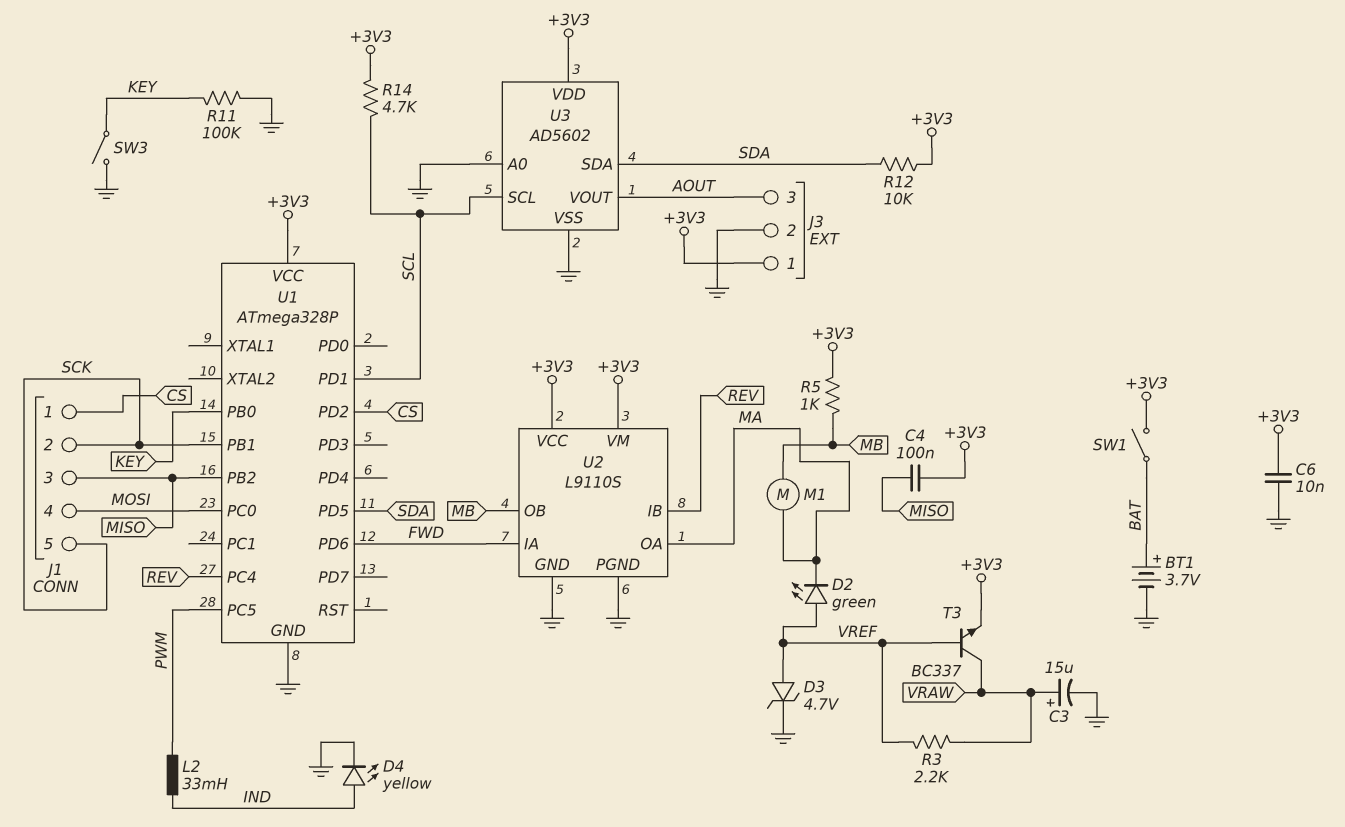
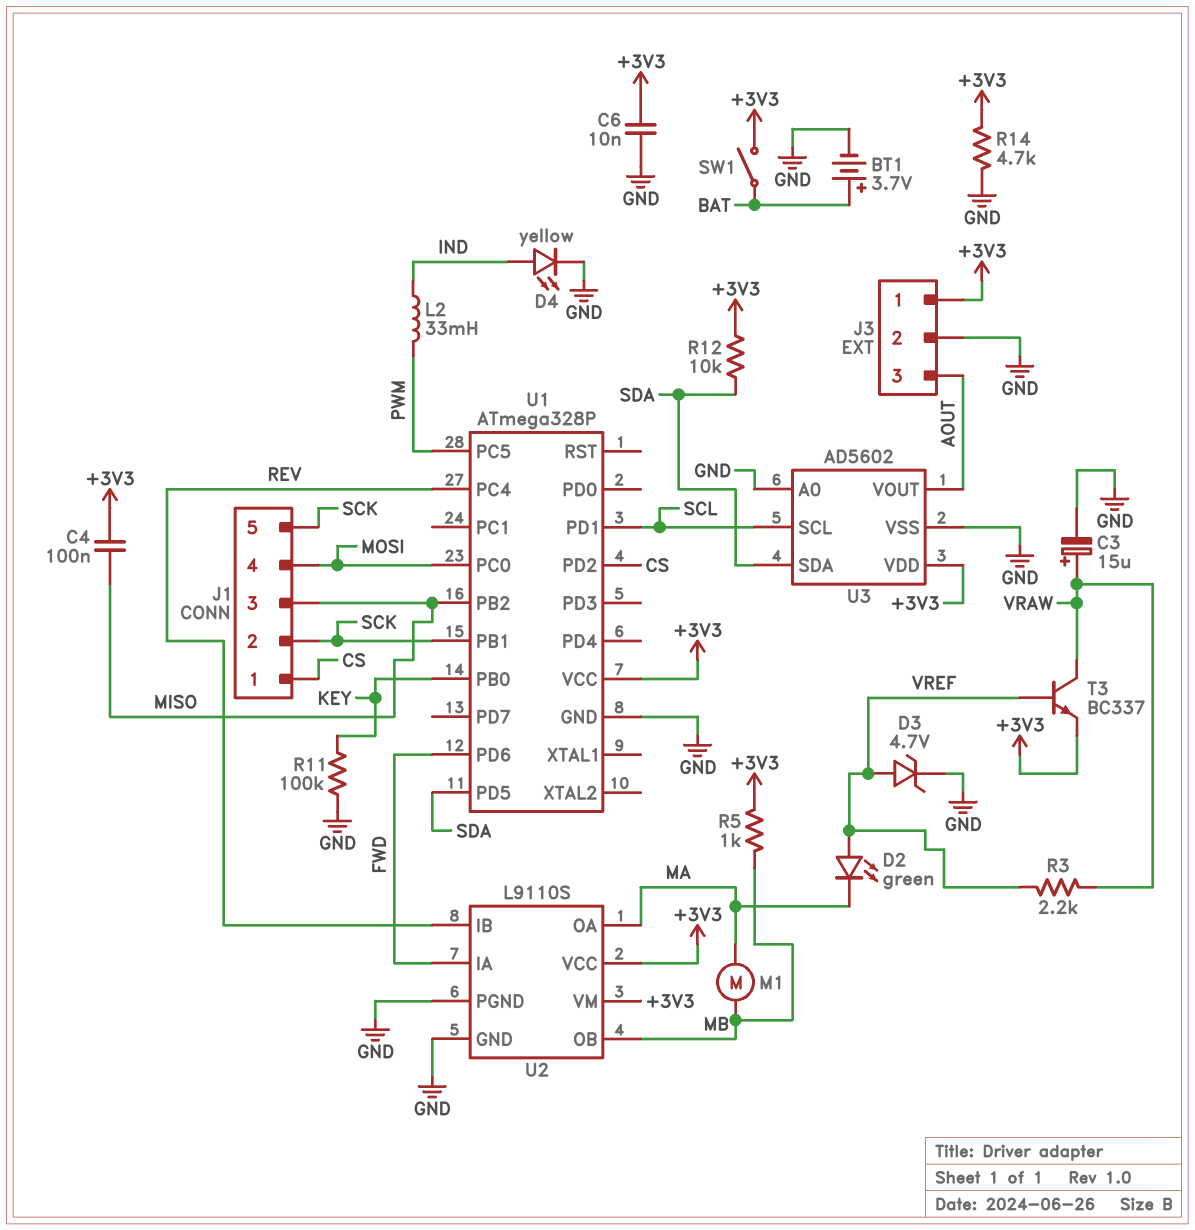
R14: 4.7k (+3V3, SCL) -> 4.7k (+3V3, GND)
SW3: switch (GND, KEY) -> none

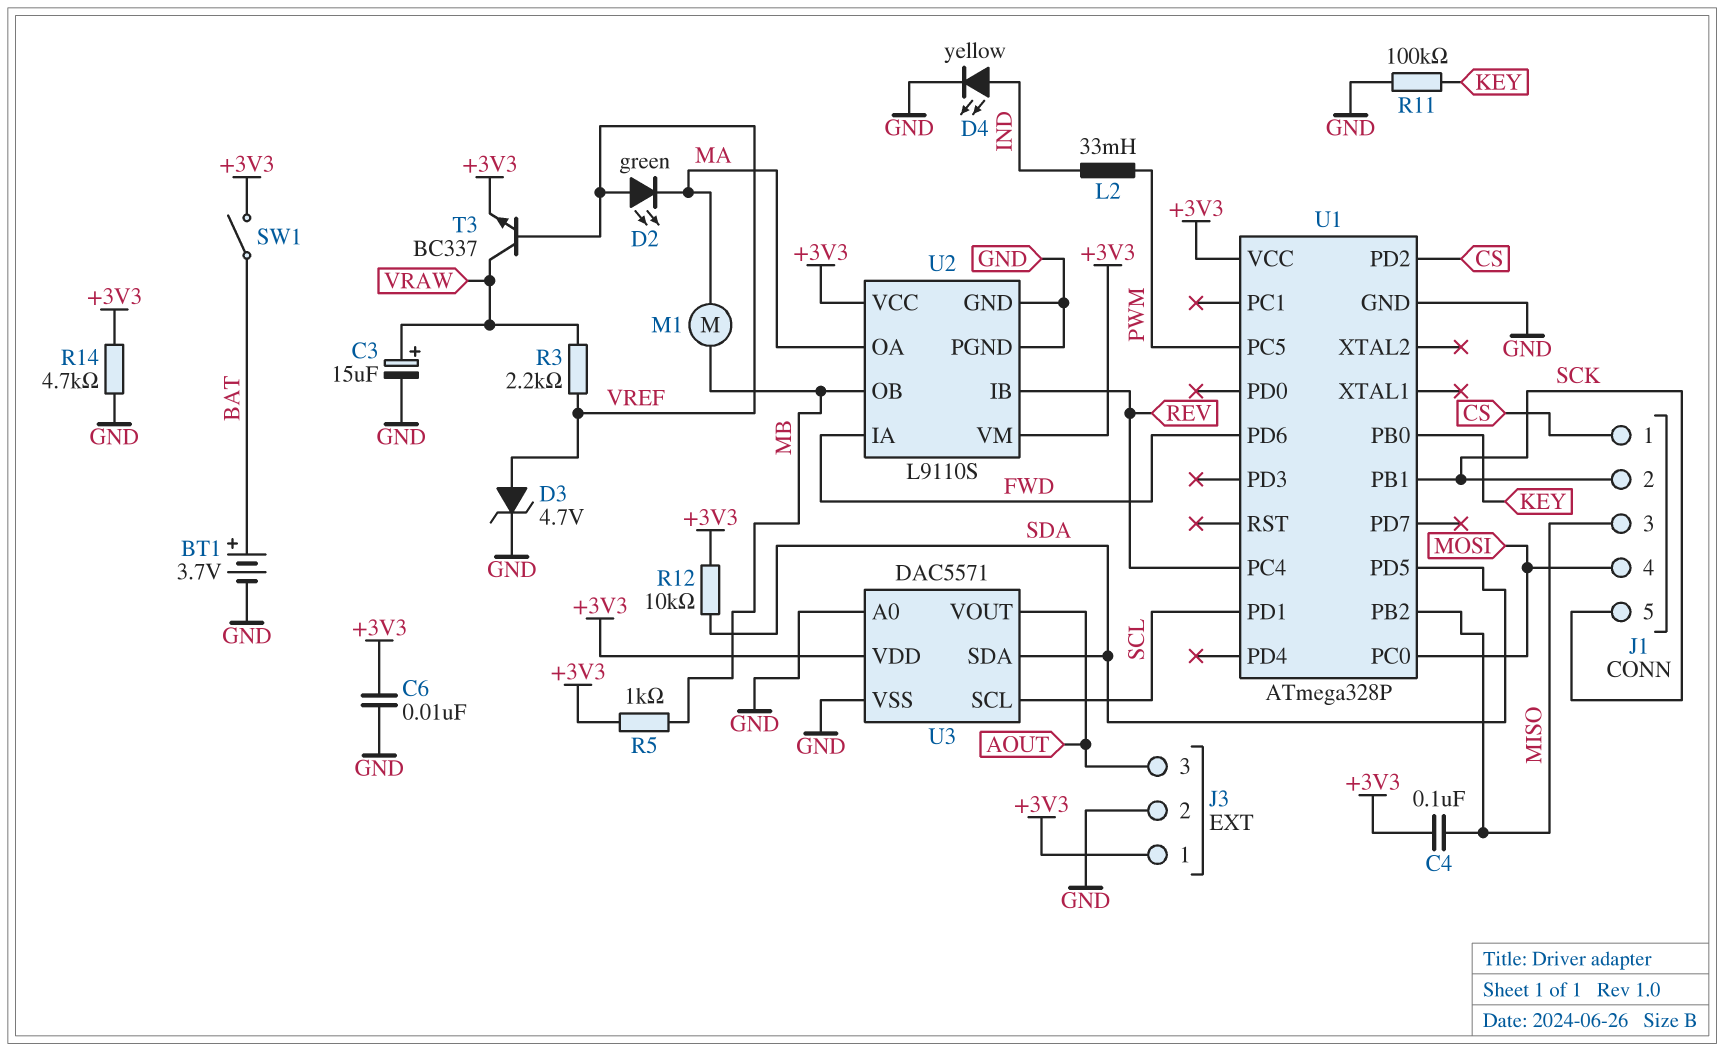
U3: AD5602 -> DAC5571

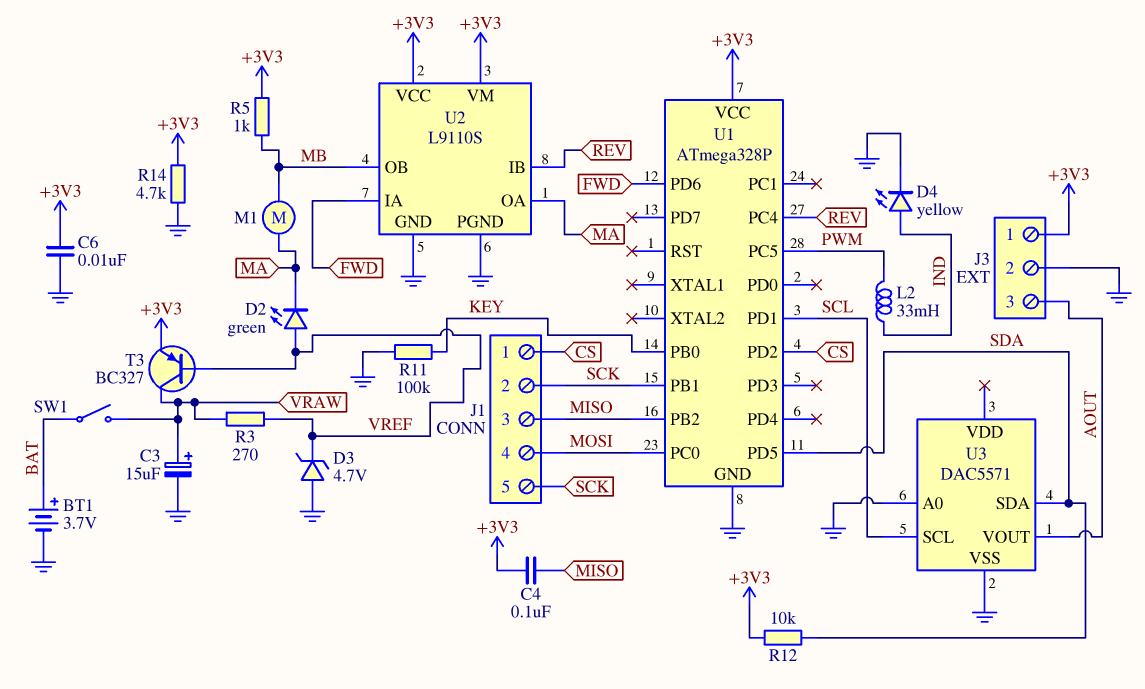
D3: zener 4.7V (A VREF, K GND) -> zener 4.7V (A GND, K VREF)
R3: 2.2k (VRAW, VREF) -> 270 (VRAW, VREF)
SW1: switch (+3V3, BAT) -> switch (BAT, VRAW)
T3: NPN BC337 (B VREF, C VRAW, E +3V3) -> PNP BC327 (B VREF, C VRAW, E +3V3)
U3 pin VDD: +3V3 -> none

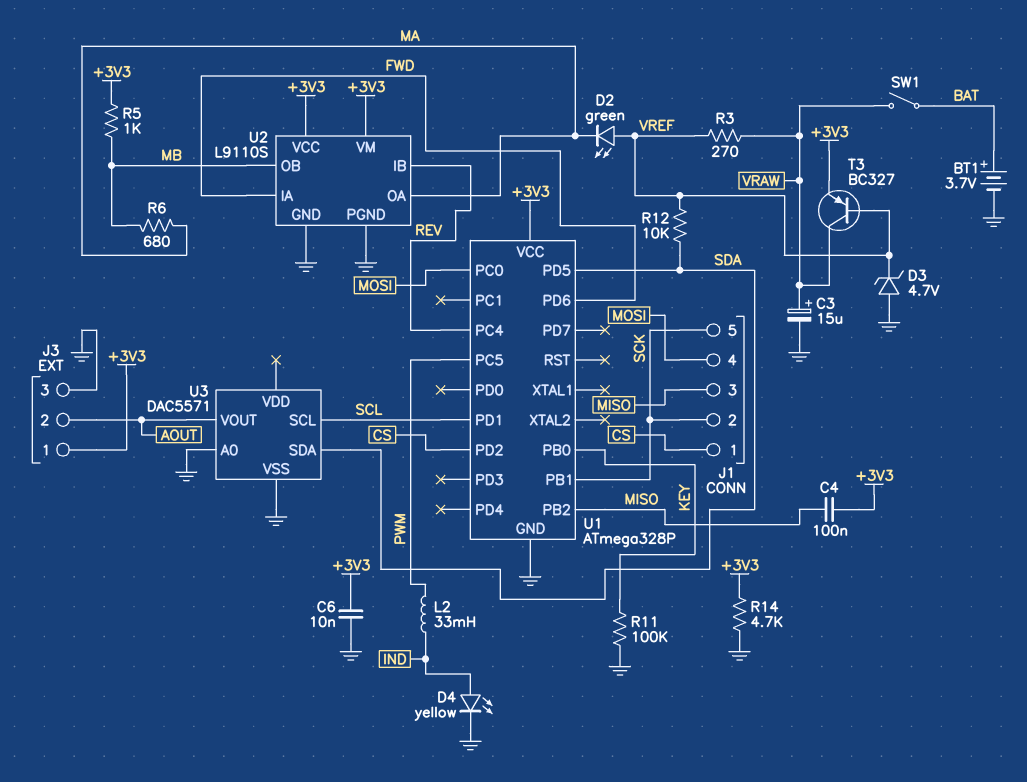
J3 pin 2: GND -> AOUT
J3 pin 3: AOUT -> GND
M1: motor (MA, MB) -> none
R6: none -> 680 (MA, MB)
R12: 10k (+3V3, SDA) -> 10k (SDA, VREF)

